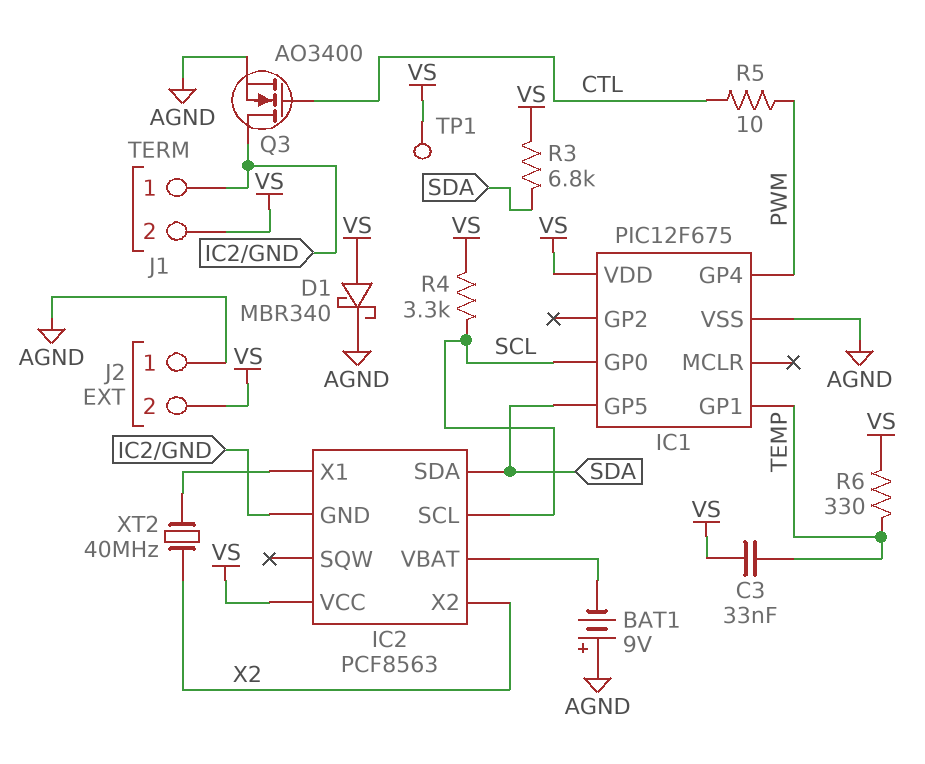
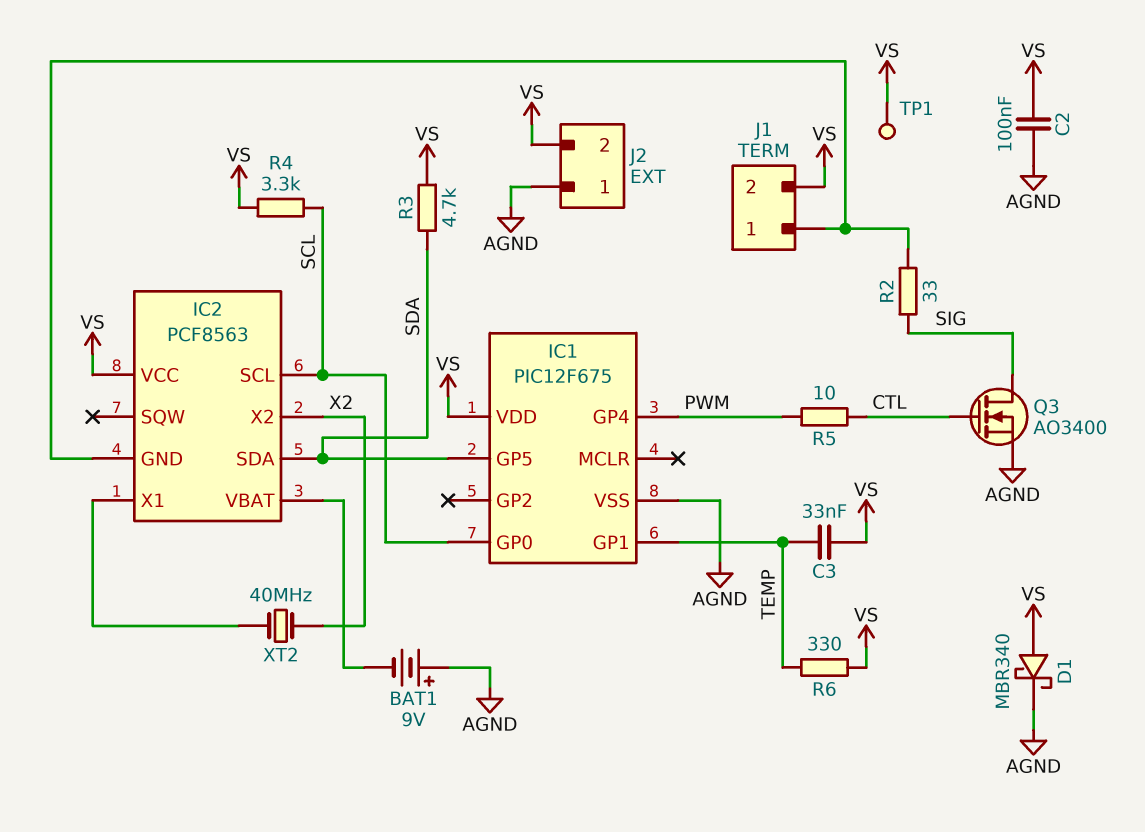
C2: none -> 100nF (AGND, VS)
Q3: NMOS AO3400 (G CTL, D IC2/GND, S AGND) -> NMOS AO3400 (G CTL, D SIG, S AGND)
R2: none -> 33 (IC2/GND, SIG)
R3: 6.8k (SDA, VS) -> 4.7k (SDA, VS)

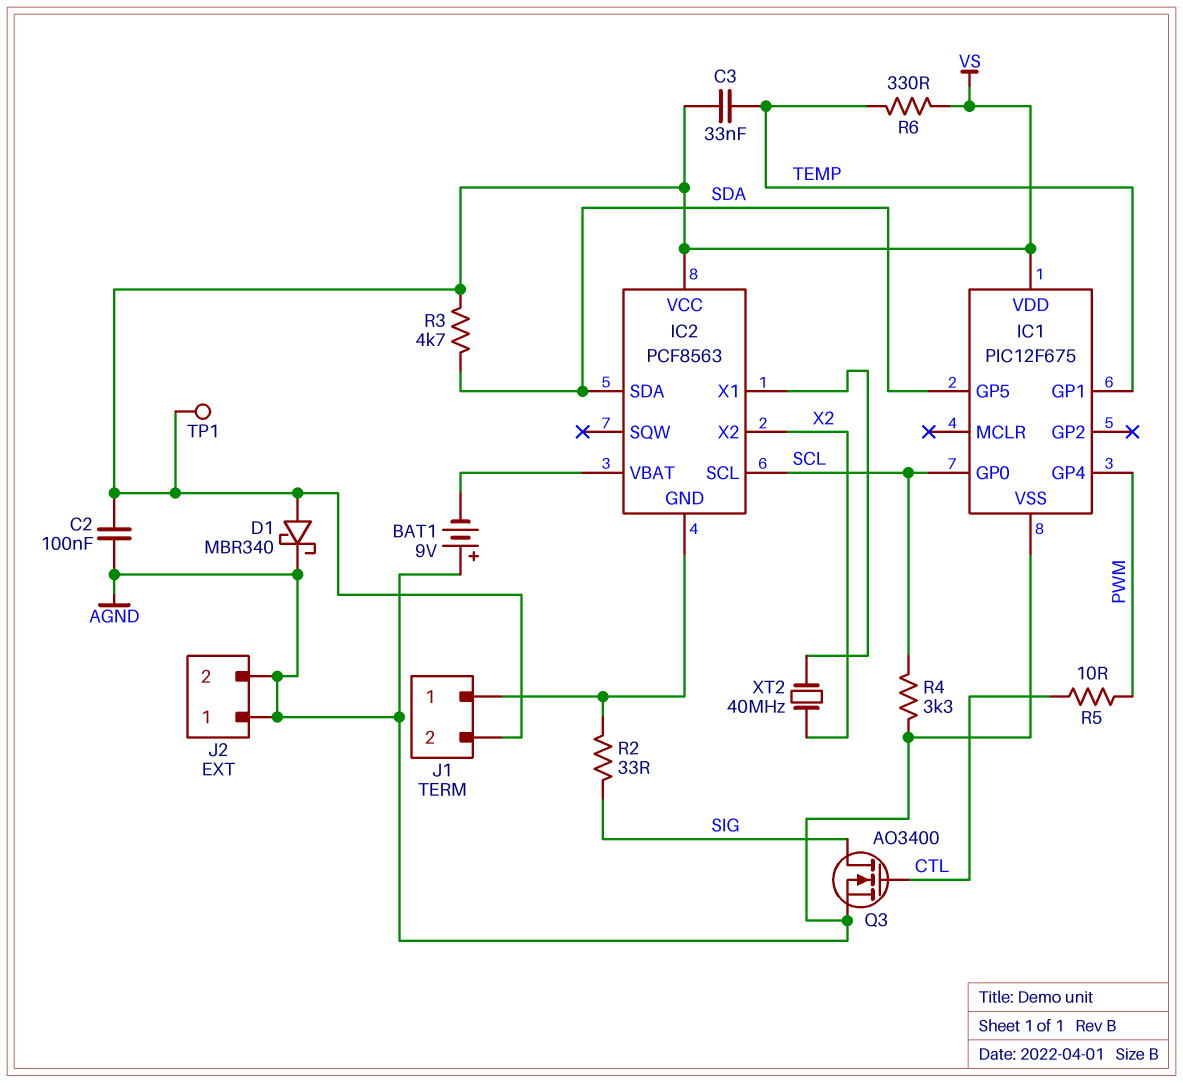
J2 pin 2: VS -> AGND
R4: 3.3k (SCL, VS) -> 3.3k (AGND, SCL)

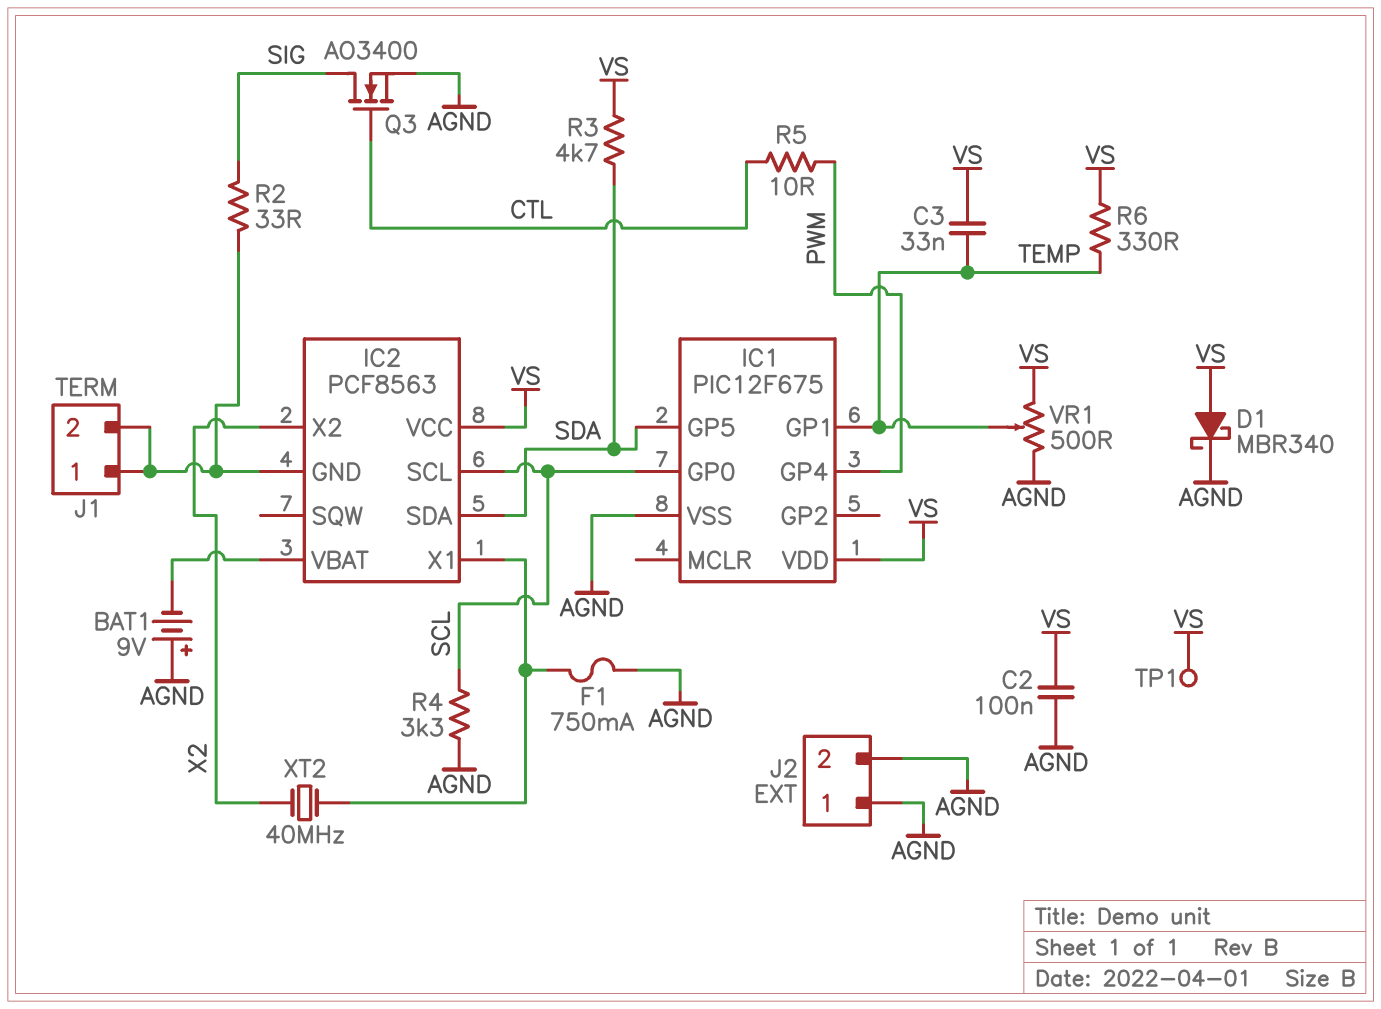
F1: none -> 750mA (AGND, IC2/X1)
J1 pin 2: VS -> IC2/GND
VR1: none -> 500 (AGND, VS, wiper TEMP)

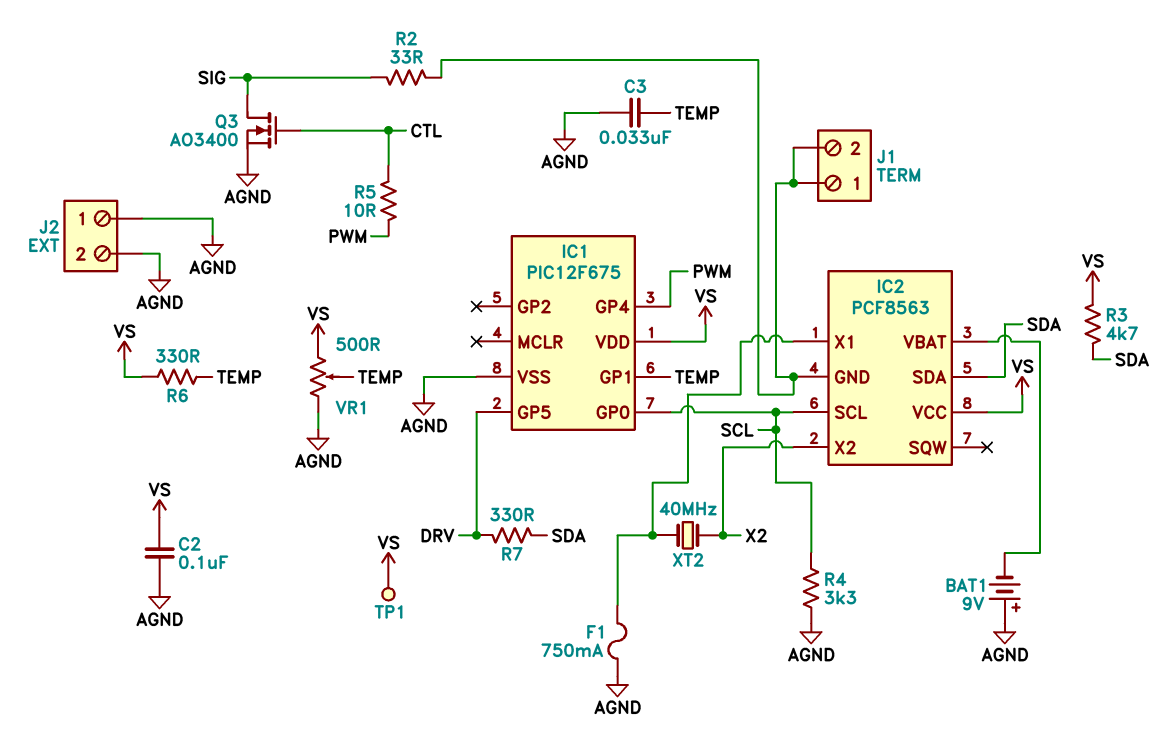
C3: 33nF (TEMP, VS) -> 33nF (AGND, TEMP)
D1: schottky MBR340 (A VS, K AGND) -> none
IC1 pin GP5: SDA -> DRV
R7: none -> 330 (DRV, SDA)

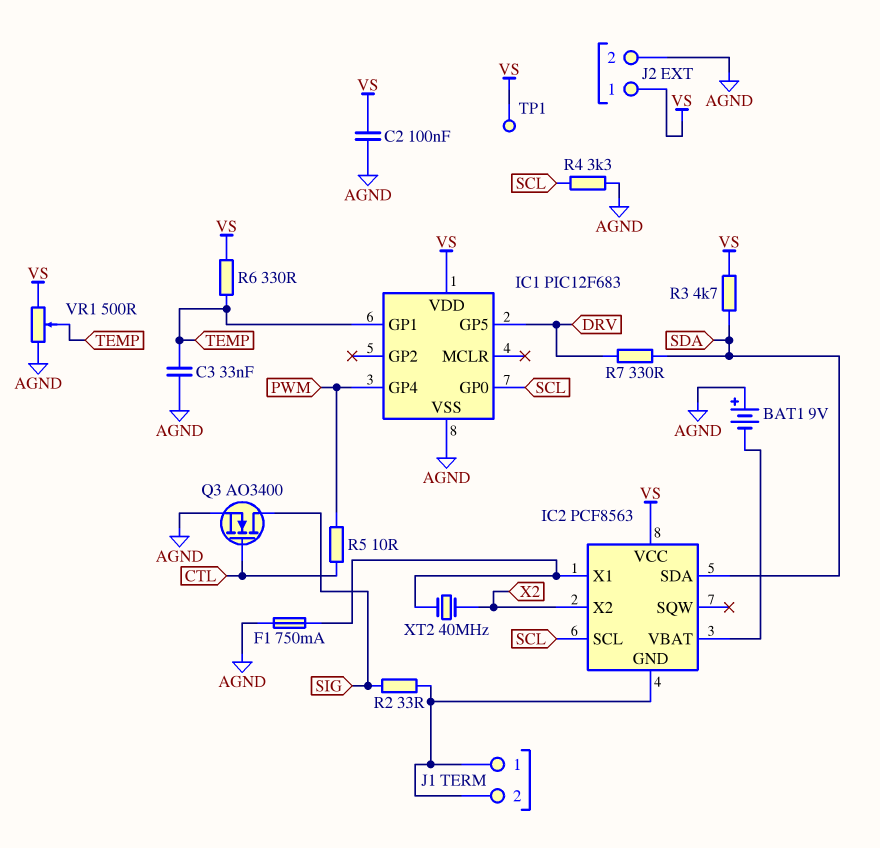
IC1: PIC12F675 -> PIC12F683
J2 pin 1: AGND -> VS

